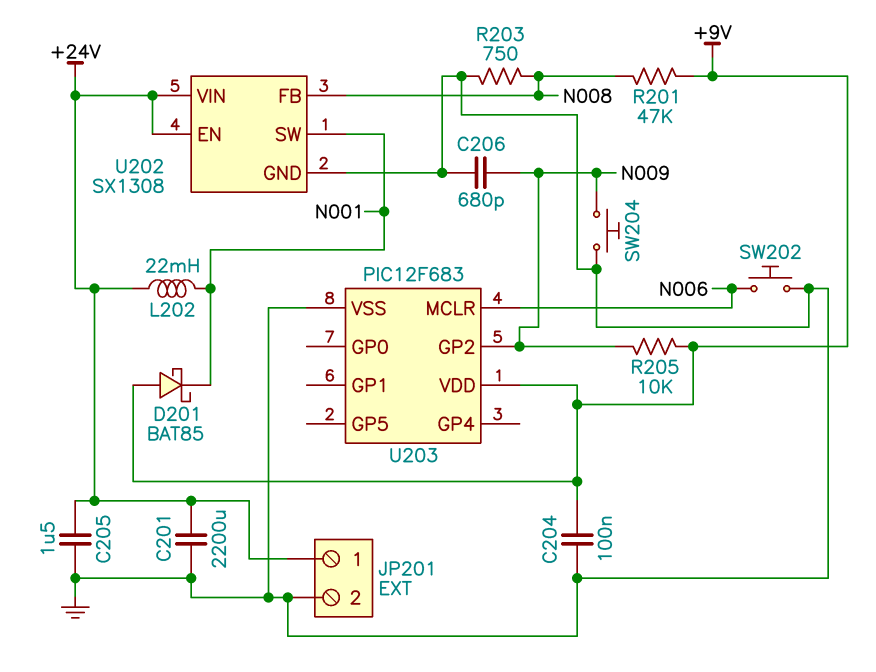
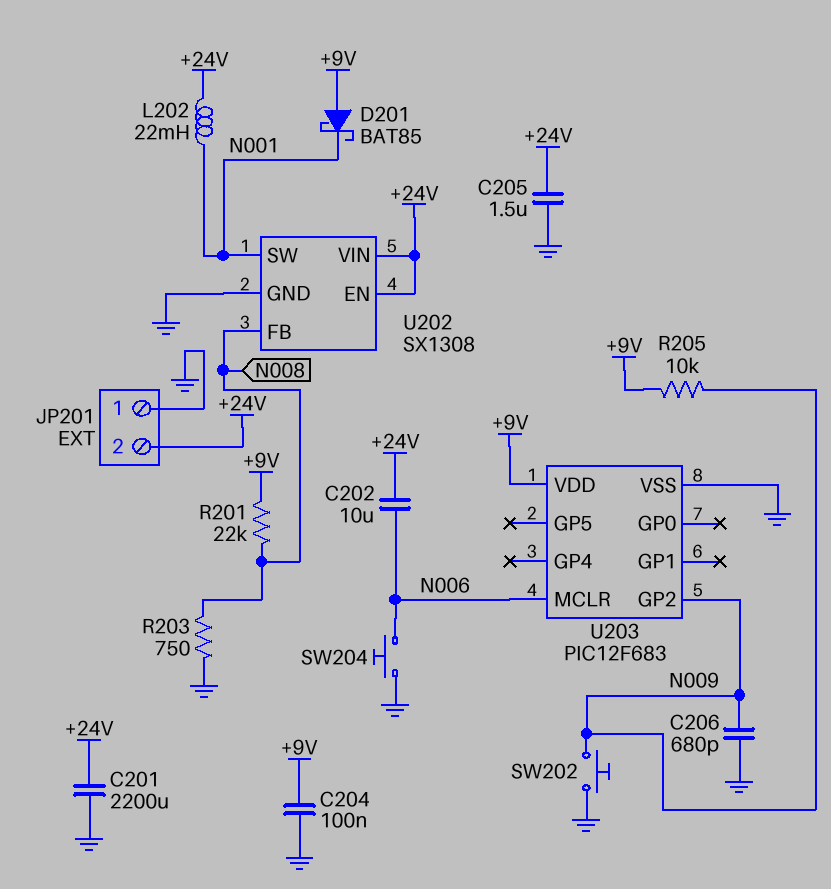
C202: none -> 10uF (+24V, N006)
JP201 pin 1: +24V -> GND
JP201 pin 2: GND -> +24V
R201: 47k (+9V, N008) -> 22k (+9V, N008)
SW202: button (GND, N006) -> button (GND, N009)
SW204: button (GND, N009) -> button (GND, N006)

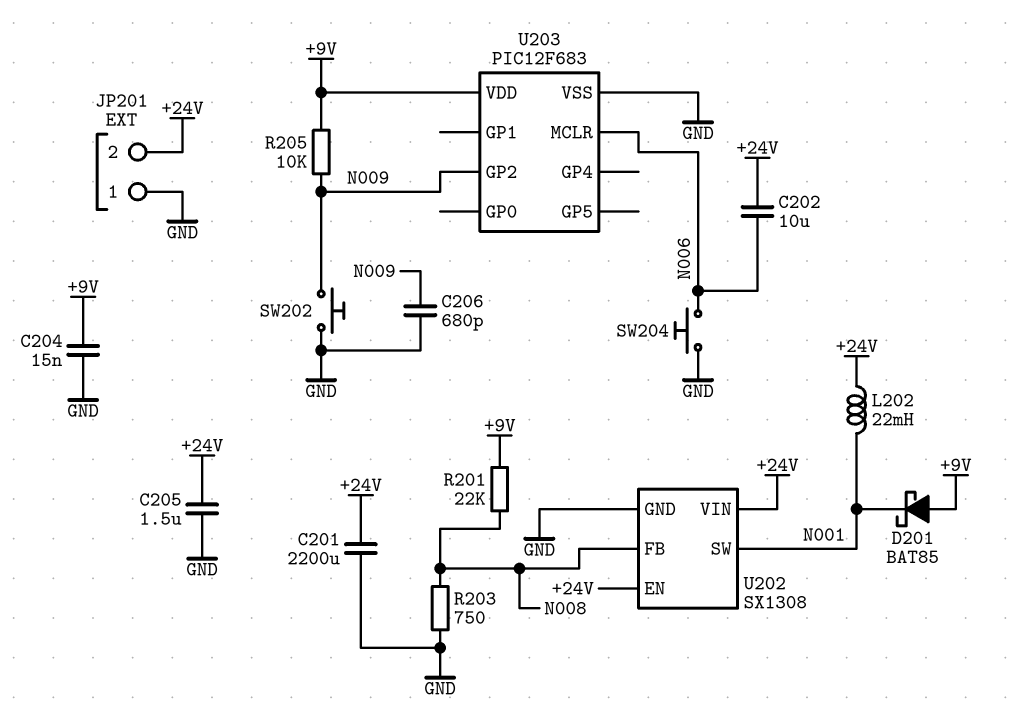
C204: 100nF (+9V, GND) -> 15nF (+9V, GND)

